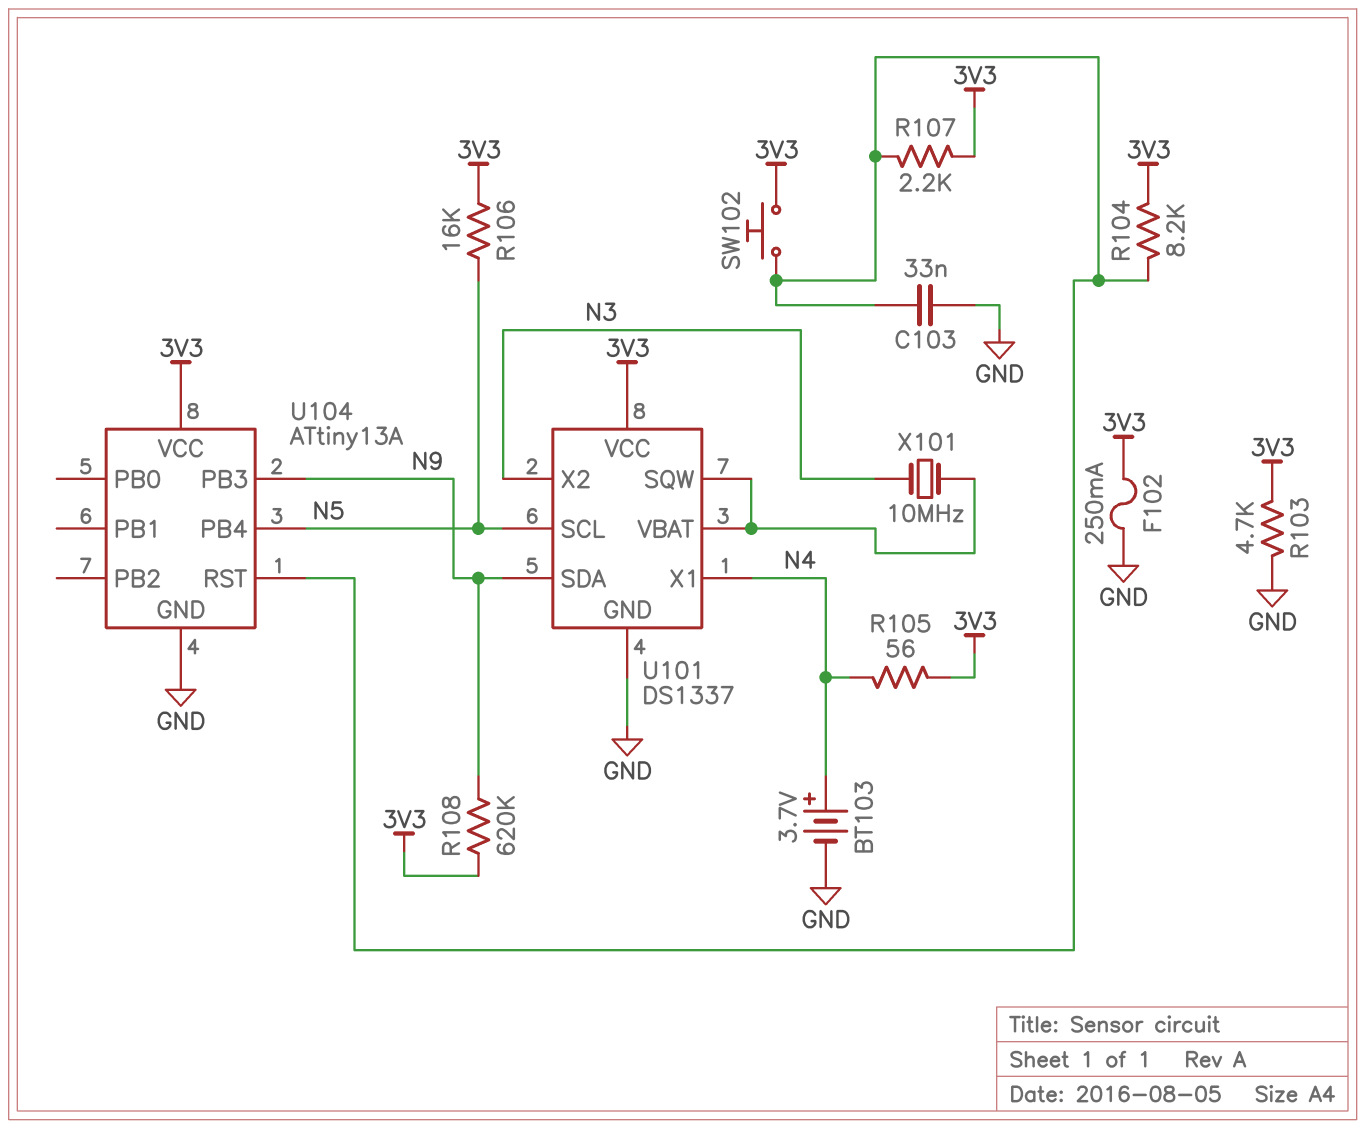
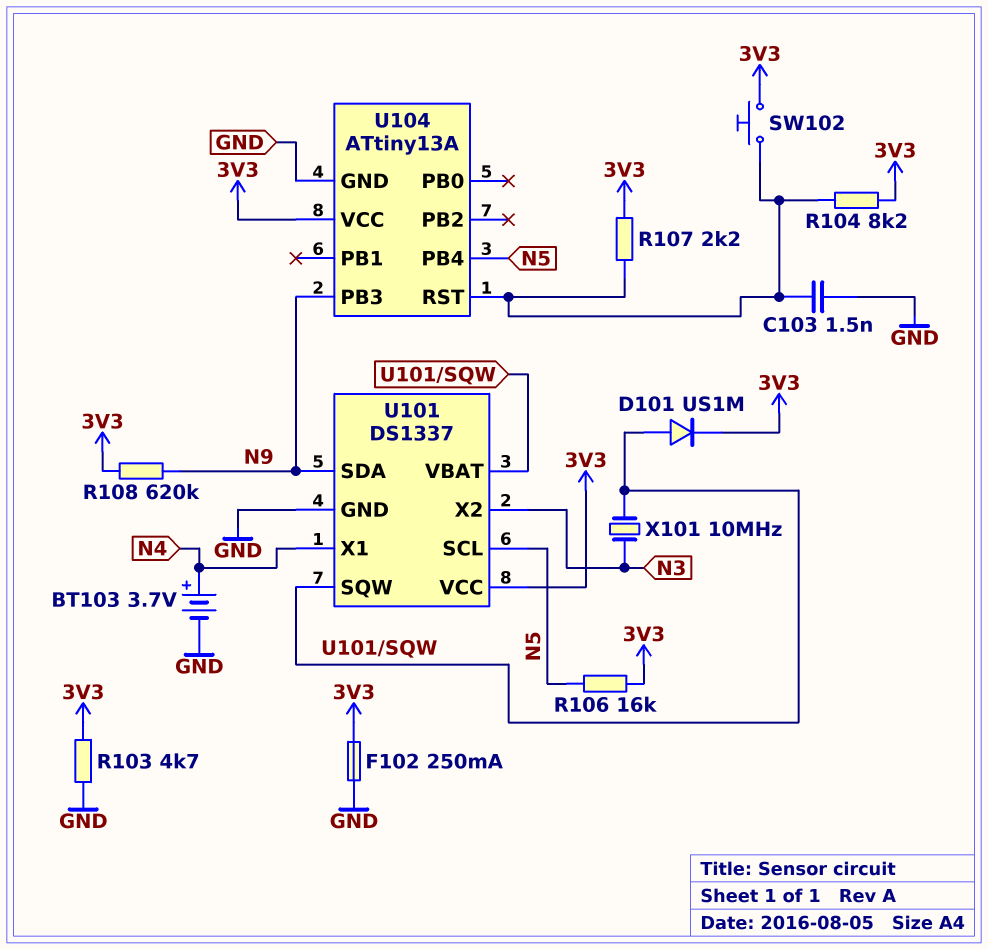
C103: 33nF (GND, U104/RST) -> 1.5nF (GND, U104/RST)
D101: none -> diode US1M (A U101/SQW, K 3V3)
R105: 56 (3V3, N4) -> none

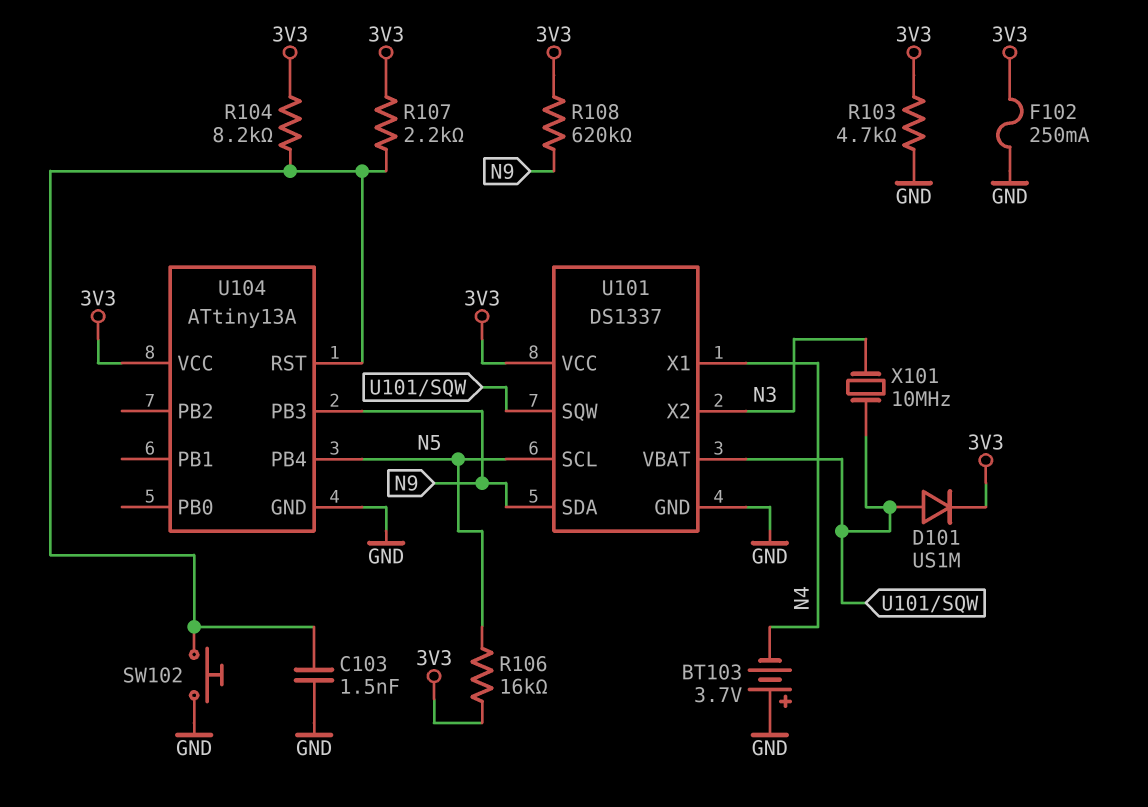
BT103: 3.7V (plus N4, minus GND) -> 3.7V (plus GND, minus N4)
SW102: button (3V3, U104/RST) -> button (GND, U104/RST)

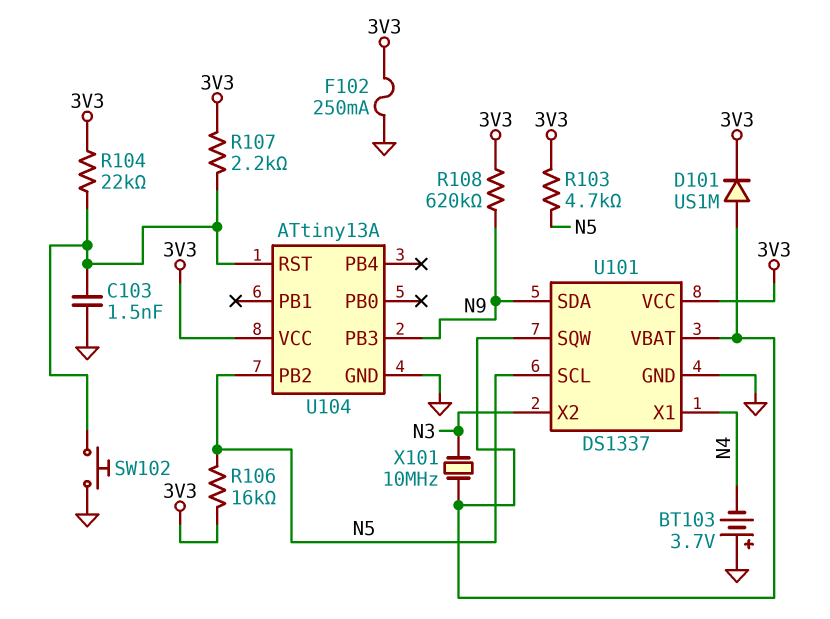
R103: 4.7k (3V3, GND) -> 4.7k (3V3, N5)
R104: 8.2k (3V3, U104/RST) -> 22k (3V3, U104/RST)
U104 pin PB2: none -> N5
U104 pin PB4: N5 -> none

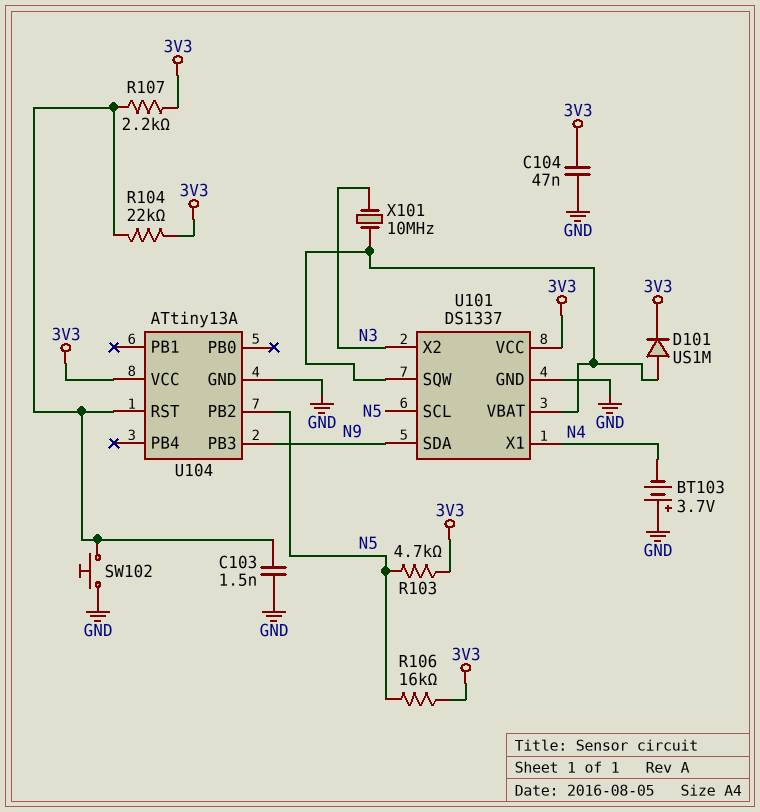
C104: none -> 47nF (3V3, GND)
F102: 250mA (3V3, GND) -> none
R108: 620k (3V3, N9) -> none

